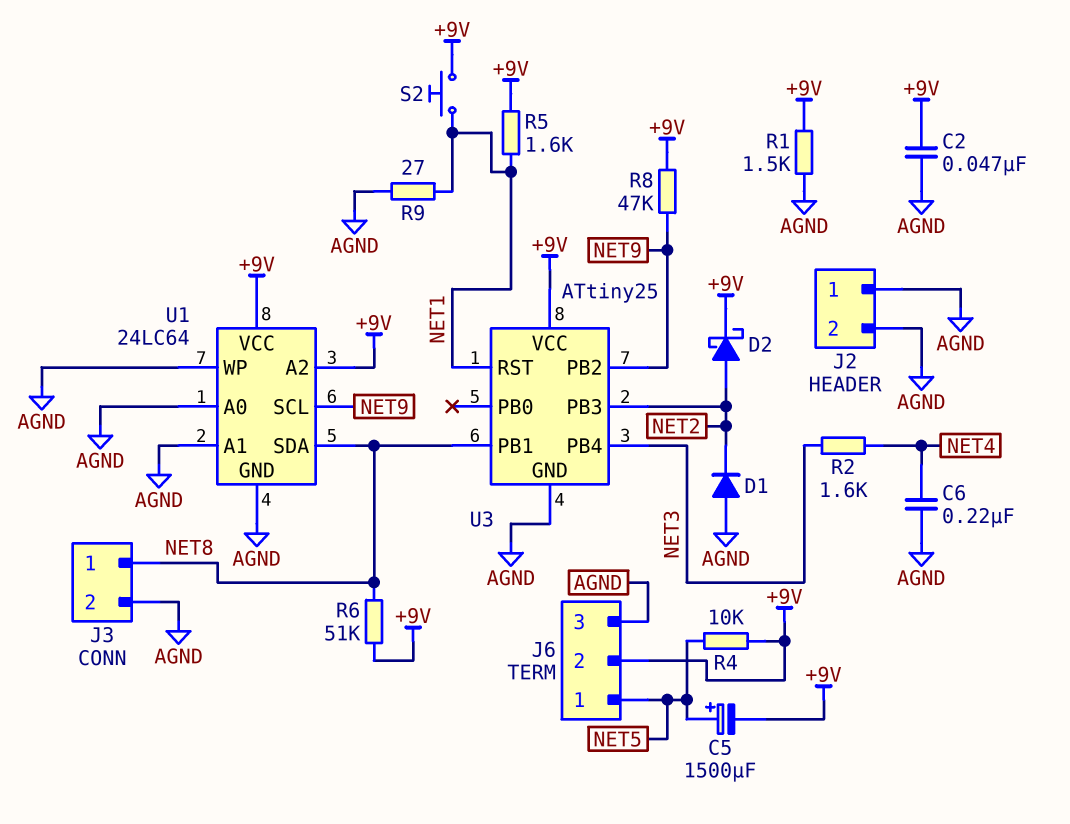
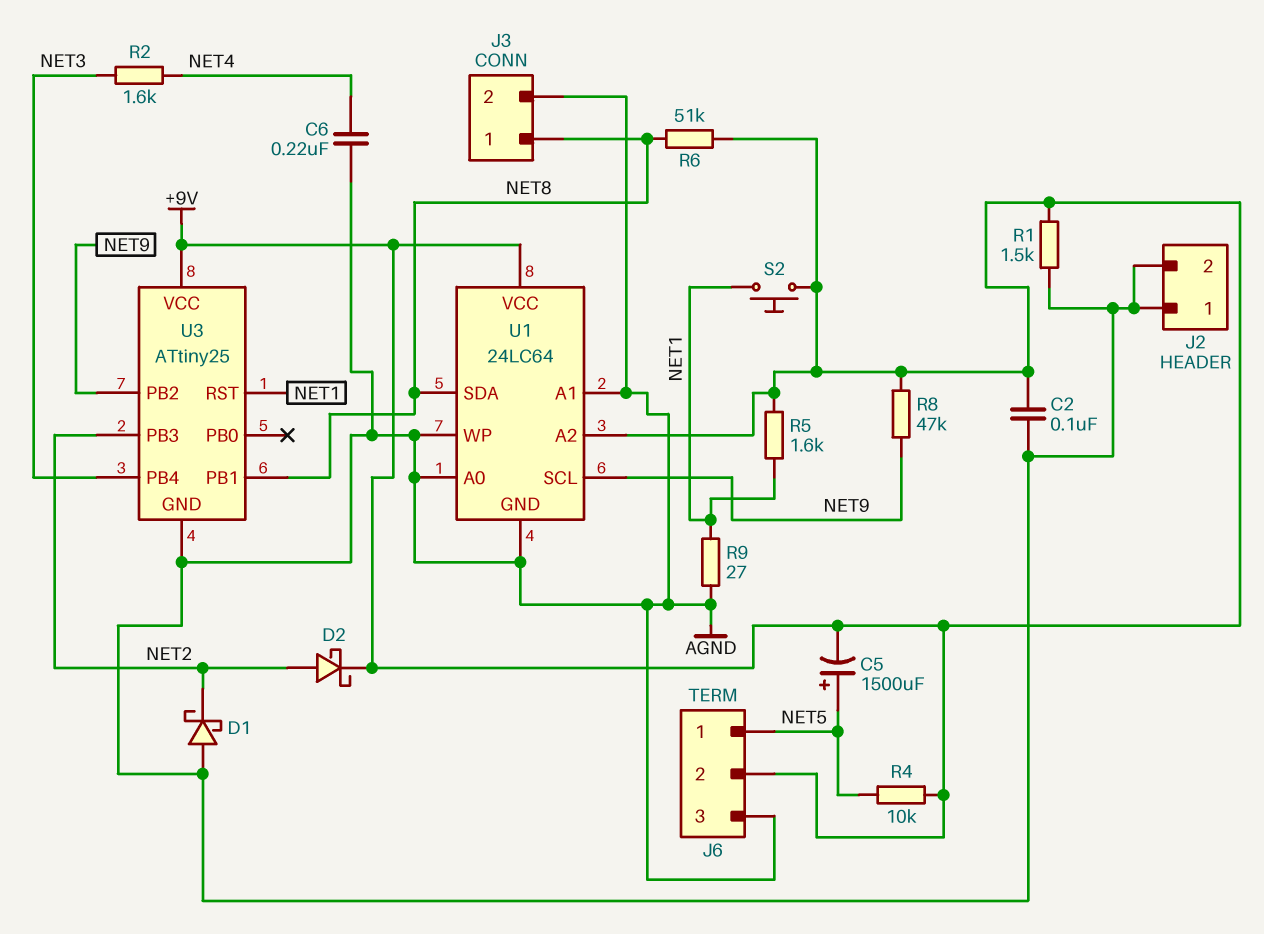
C2: 47nF (+9V, AGND) -> 100nF (+9V, AGND)
D1: diode (A AGND, K NET2) -> schottky (A AGND, K NET2)

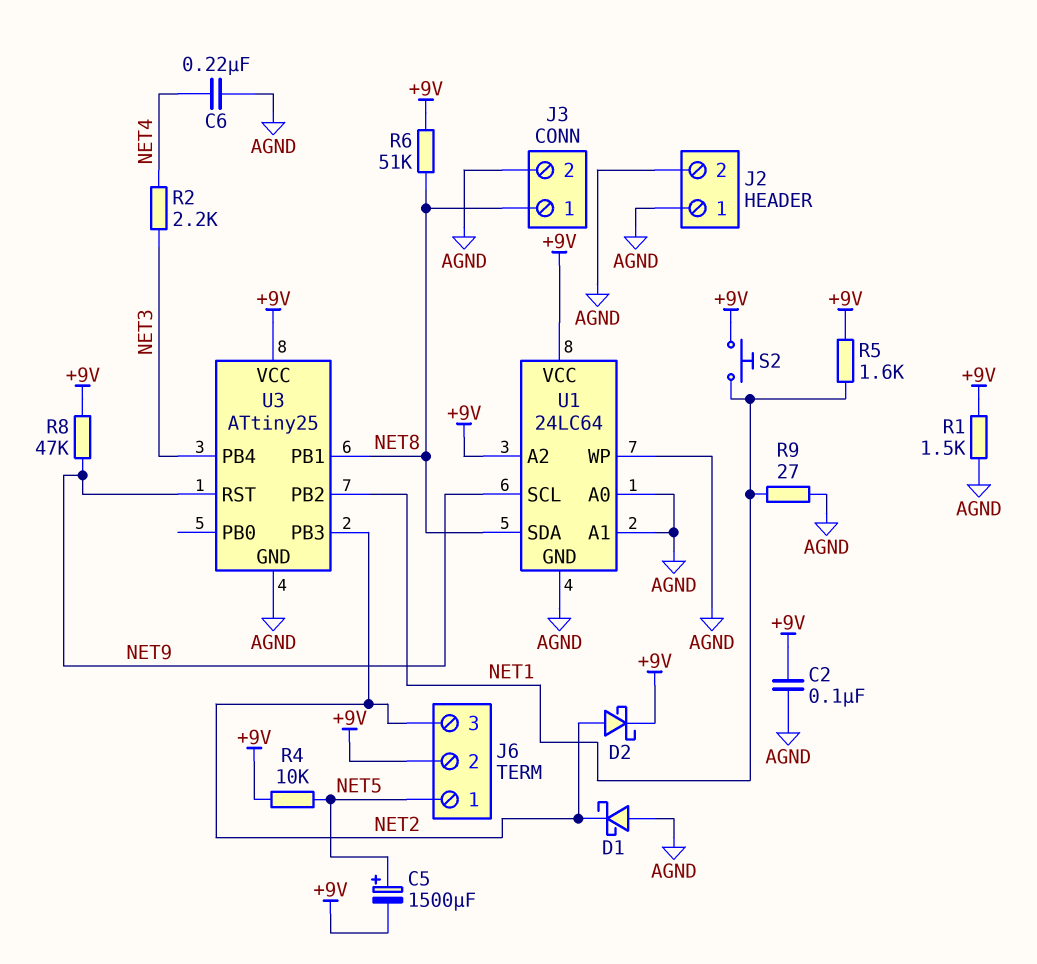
J6 pin 3: AGND -> NET2
R2: 1.6k (NET3, NET4) -> 2.2k (NET3, NET4)
U3 pin PB2: NET9 -> NET1
U3 pin RST: NET1 -> NET9

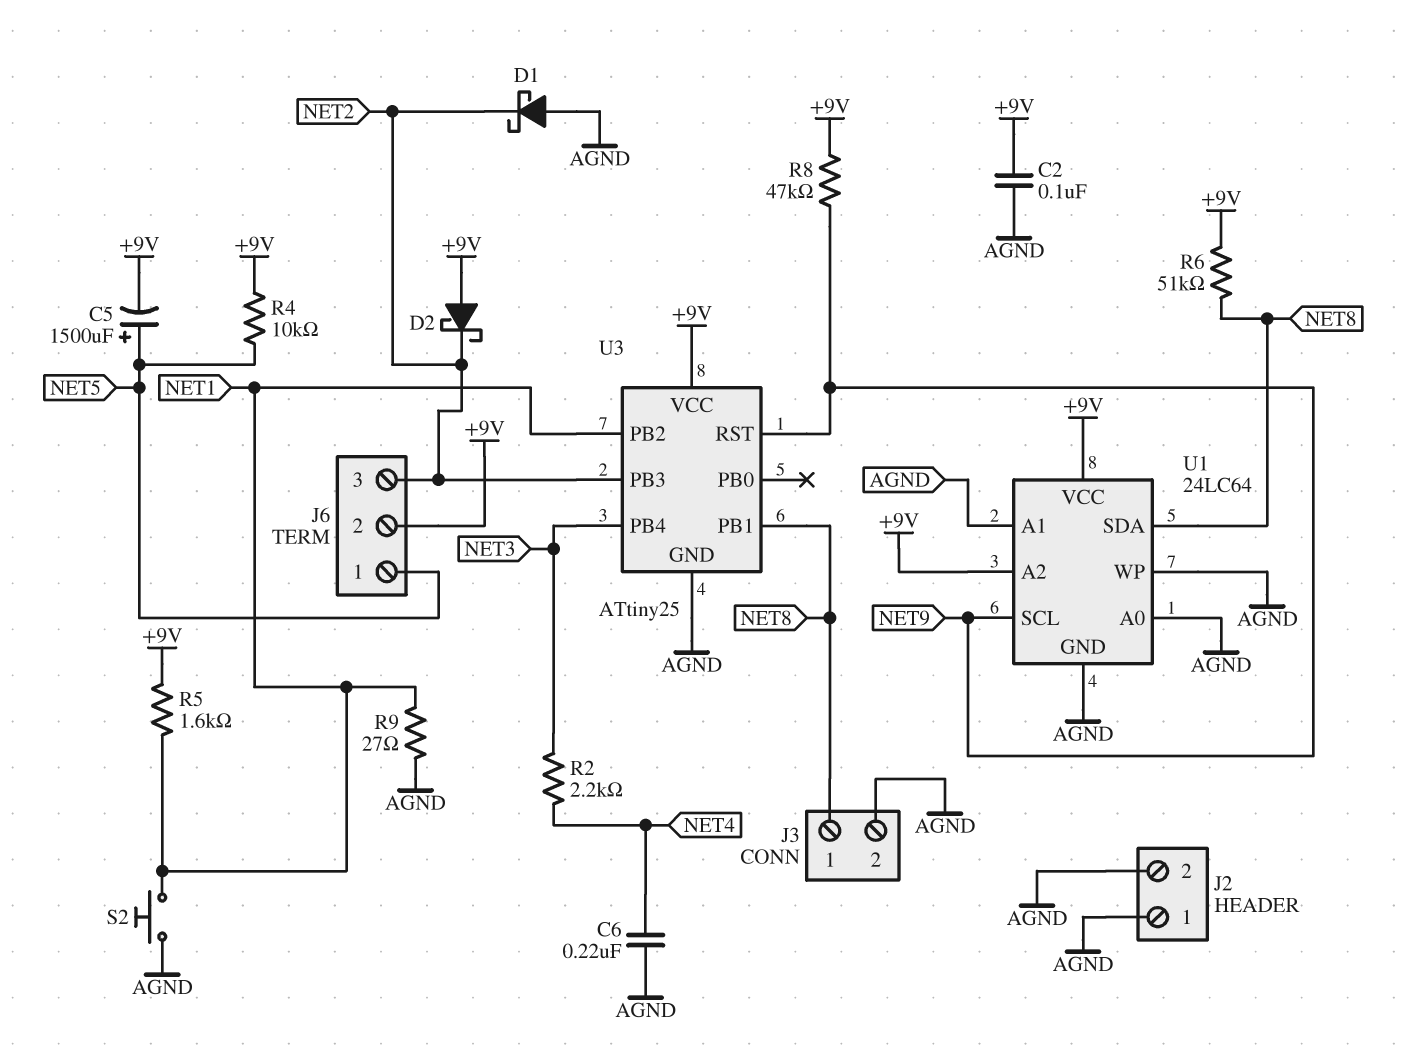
D2: schottky (A NET2, K +9V) -> schottky (A +9V, K NET2)
R1: 1.5k (+9V, AGND) -> none
S2: button (+9V, NET1) -> button (AGND, NET1)

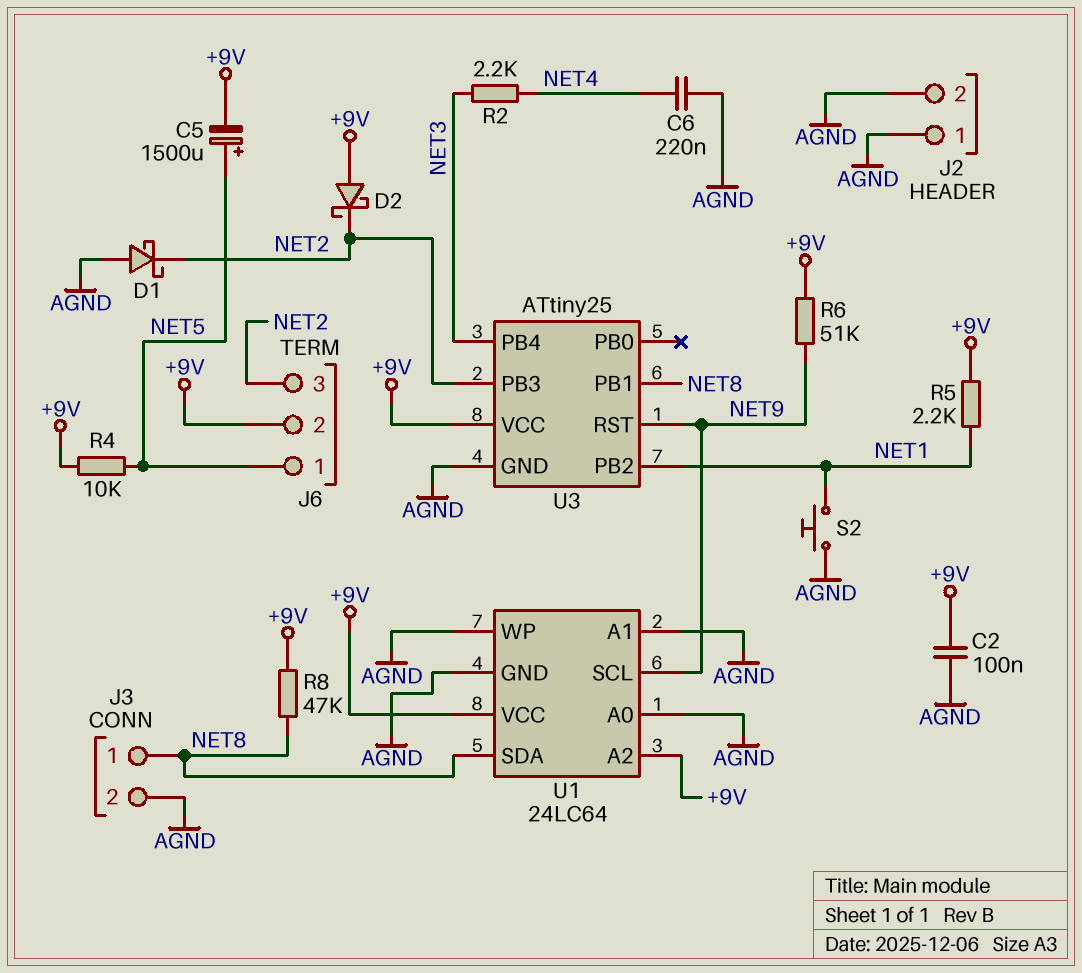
R5: 1.6k (+9V, NET1) -> 2.2k (+9V, NET1)
R6: 51k (+9V, NET8) -> 51k (+9V, NET9)
R8: 47k (+9V, NET9) -> 47k (+9V, NET8)
R9: 27 (AGND, NET1) -> none

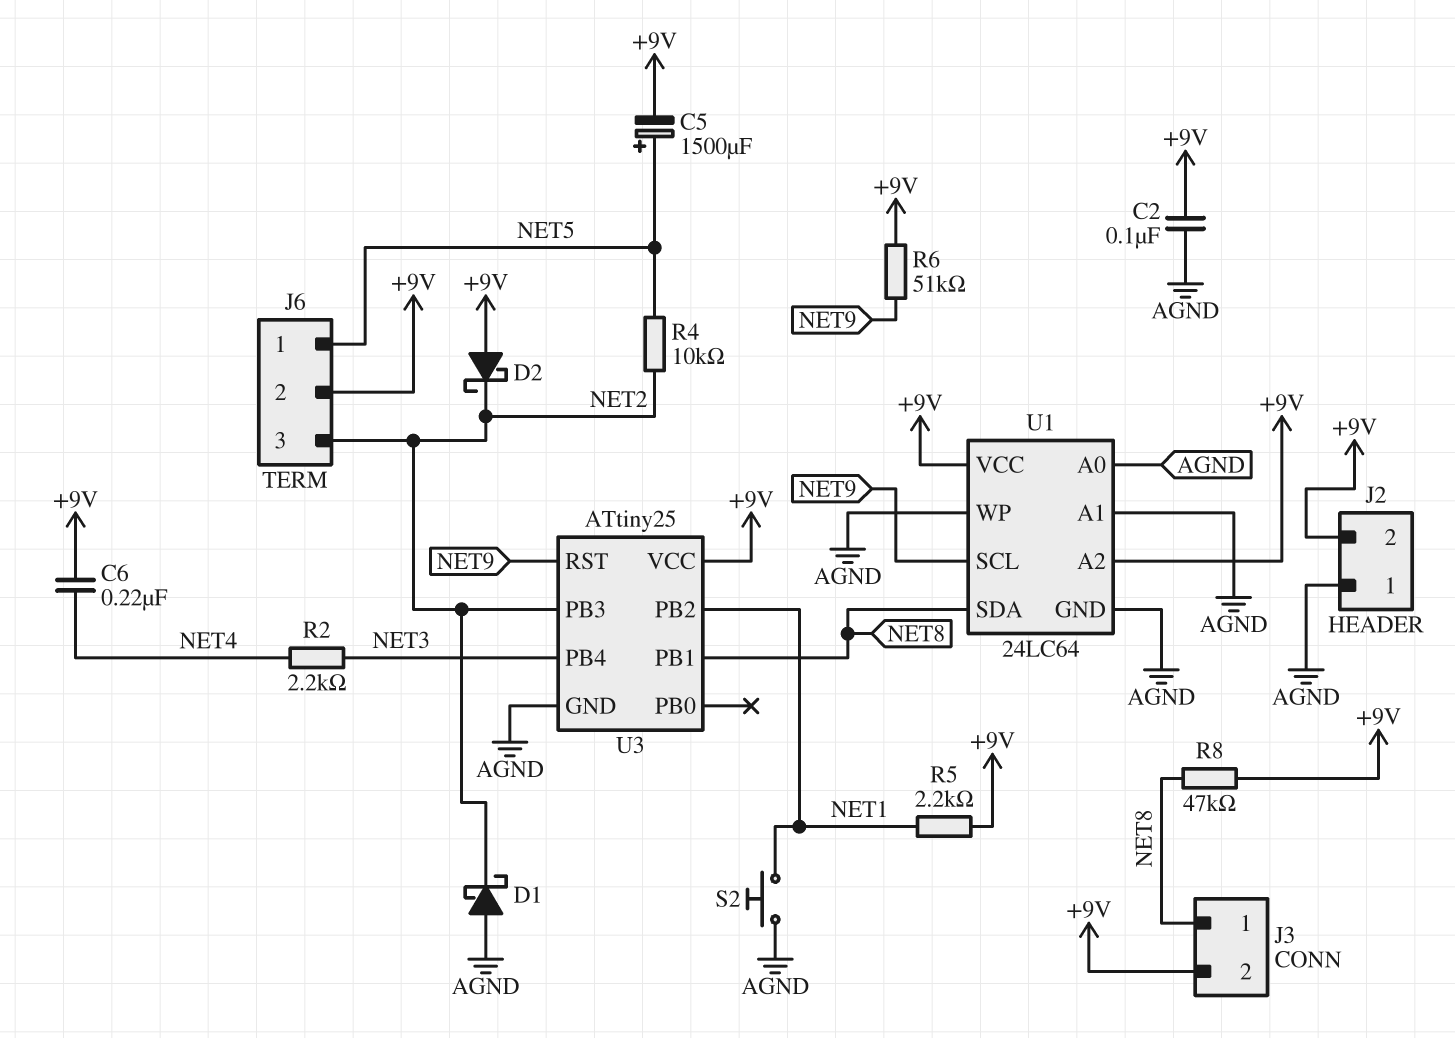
C6: 220nF (AGND, NET4) -> 220nF (+9V, NET4)
J2 pin 2: AGND -> +9V
J3 pin 2: AGND -> +9V
R4: 10k (+9V, NET5) -> 10k (NET2, NET5)

